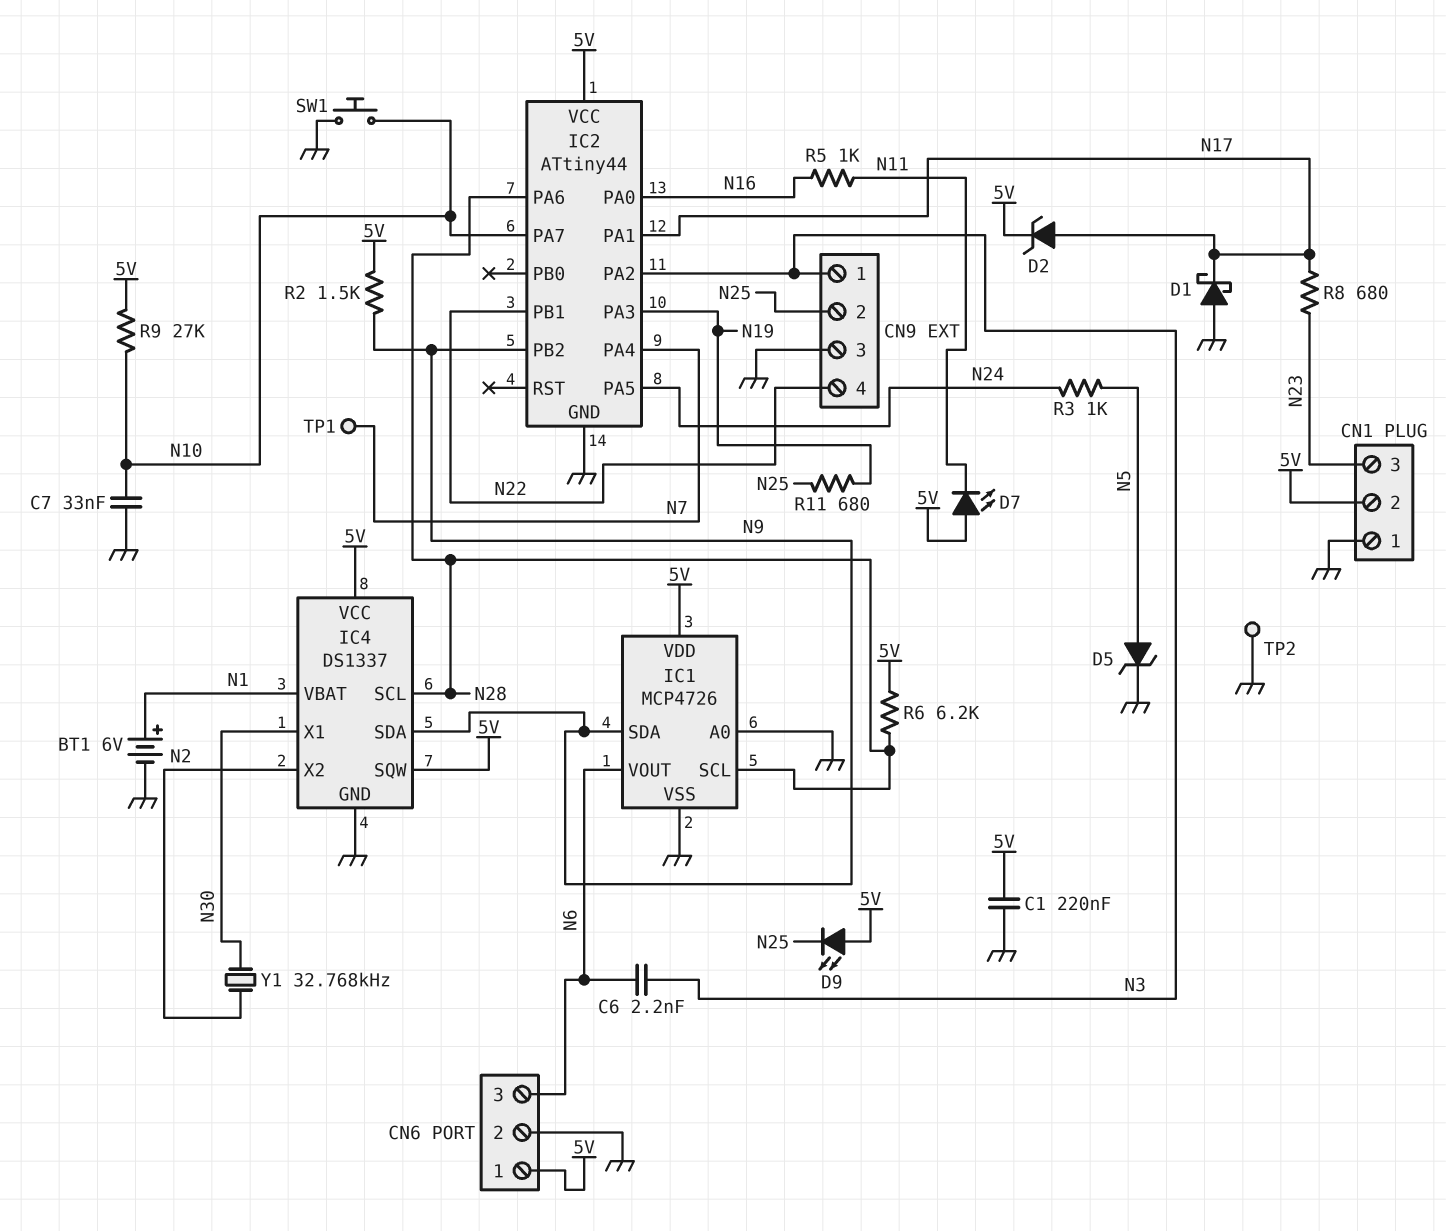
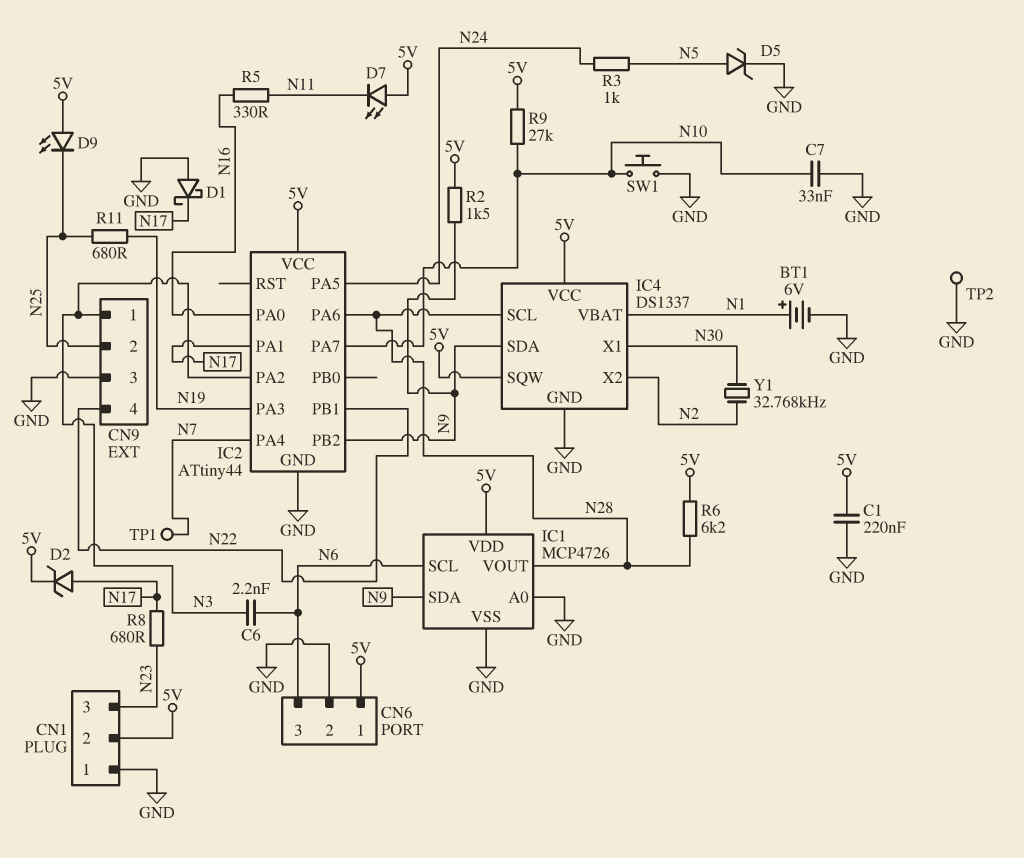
IC1 pin SCL: N28 -> N6
IC1 pin VOUT: N6 -> N28
R5: 1k (N11, N16) -> 330 (N11, N16)

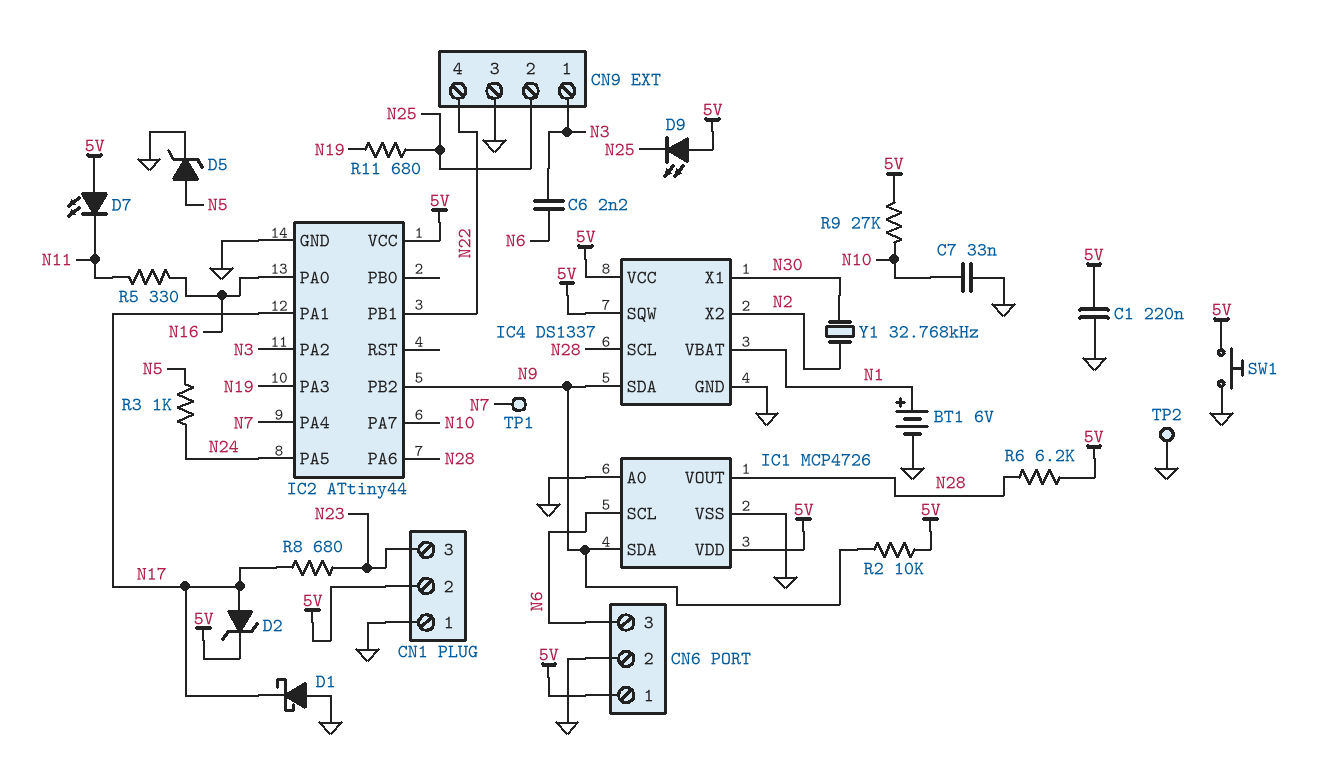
R2: 1.5k (5V, N9) -> 10k (5V, N9)
SW1: button (GND, N10) -> button (5V, GND)

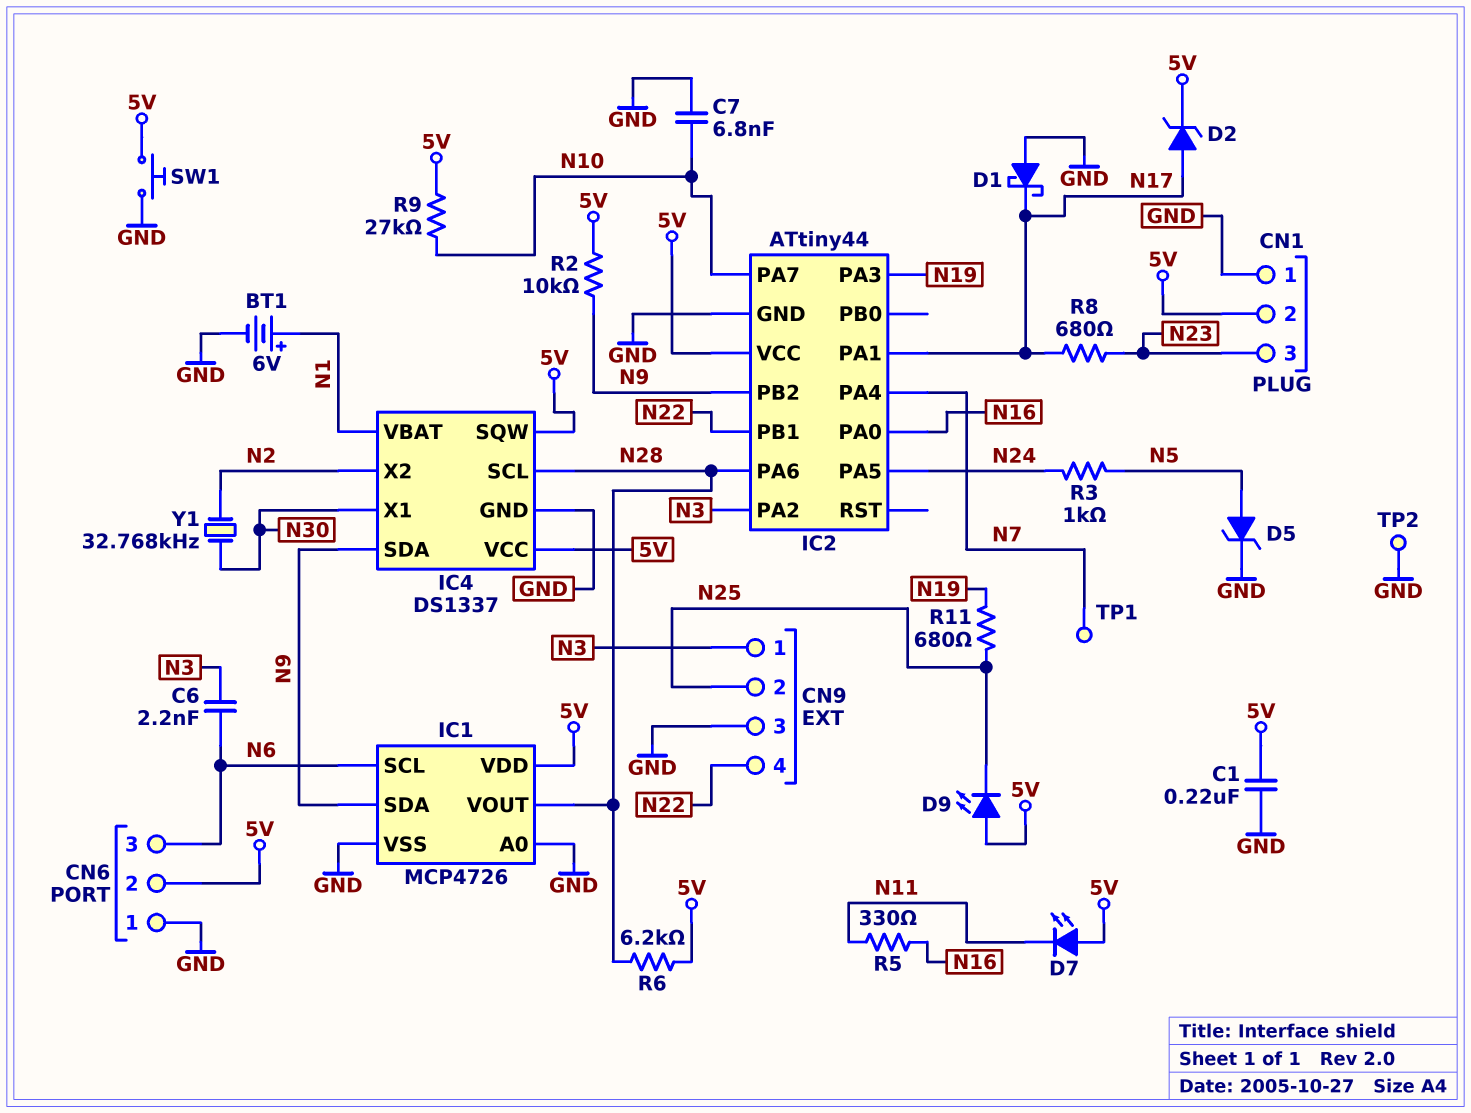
C7: 33nF (GND, N10) -> 6.8nF (GND, N10)
CN6 pin 1: 5V -> GND
CN6 pin 2: GND -> 5V

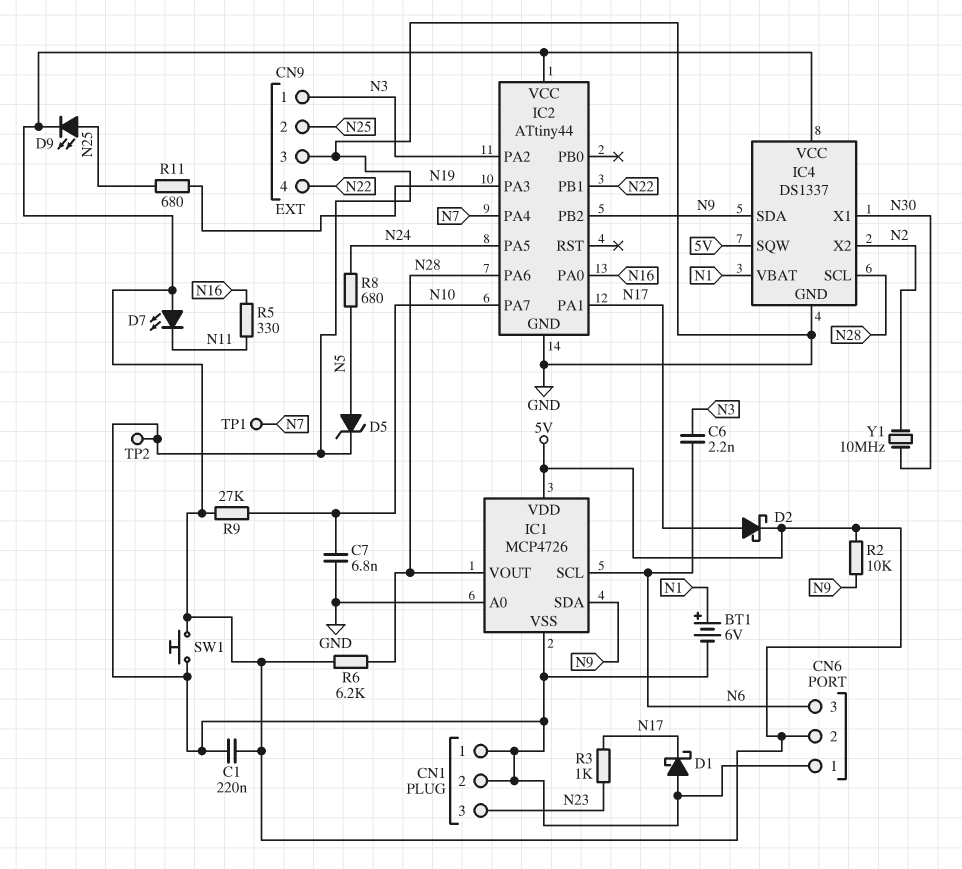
CN1 pin 2: 5V -> GND
D2: zener (A N17, K 5V) -> schottky (A N17, K 5V)
D9: LED (A 5V, K N25) -> LED (A N25, K 5V)
R3: 1k (N5, N24) -> 1k (N17, N23)
R8: 680 (N17, N23) -> 680 (N5, N24)
Y1: 32.768kHz (N2, N30) -> 10MHz (N2, N30)

